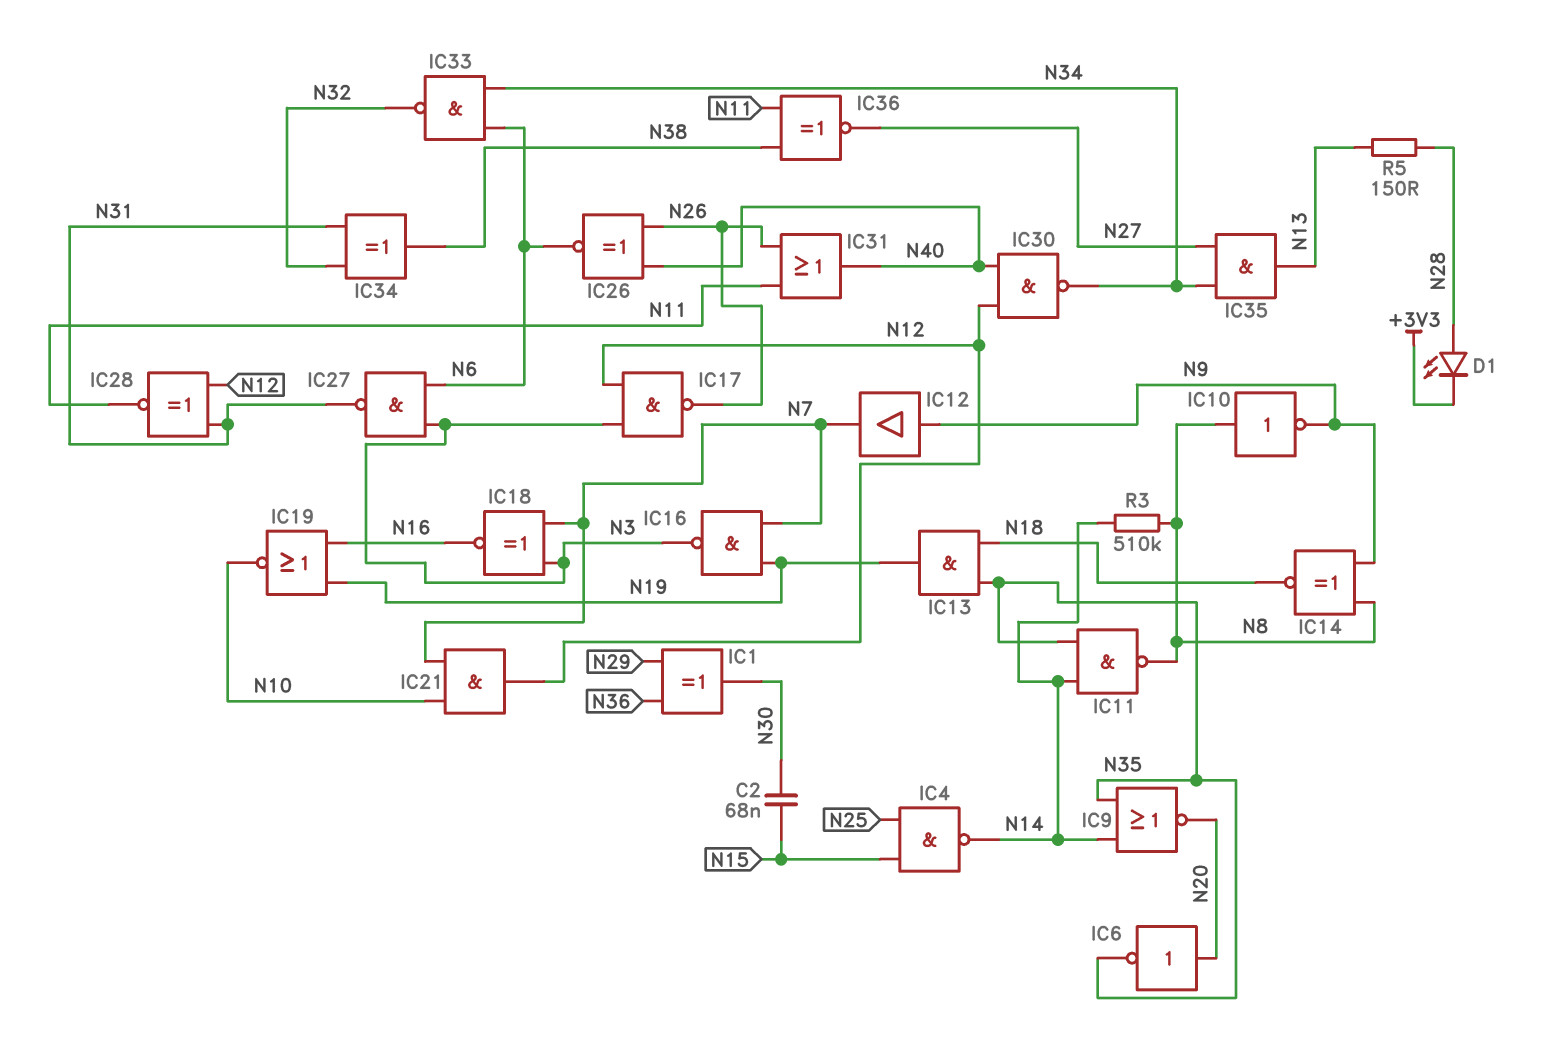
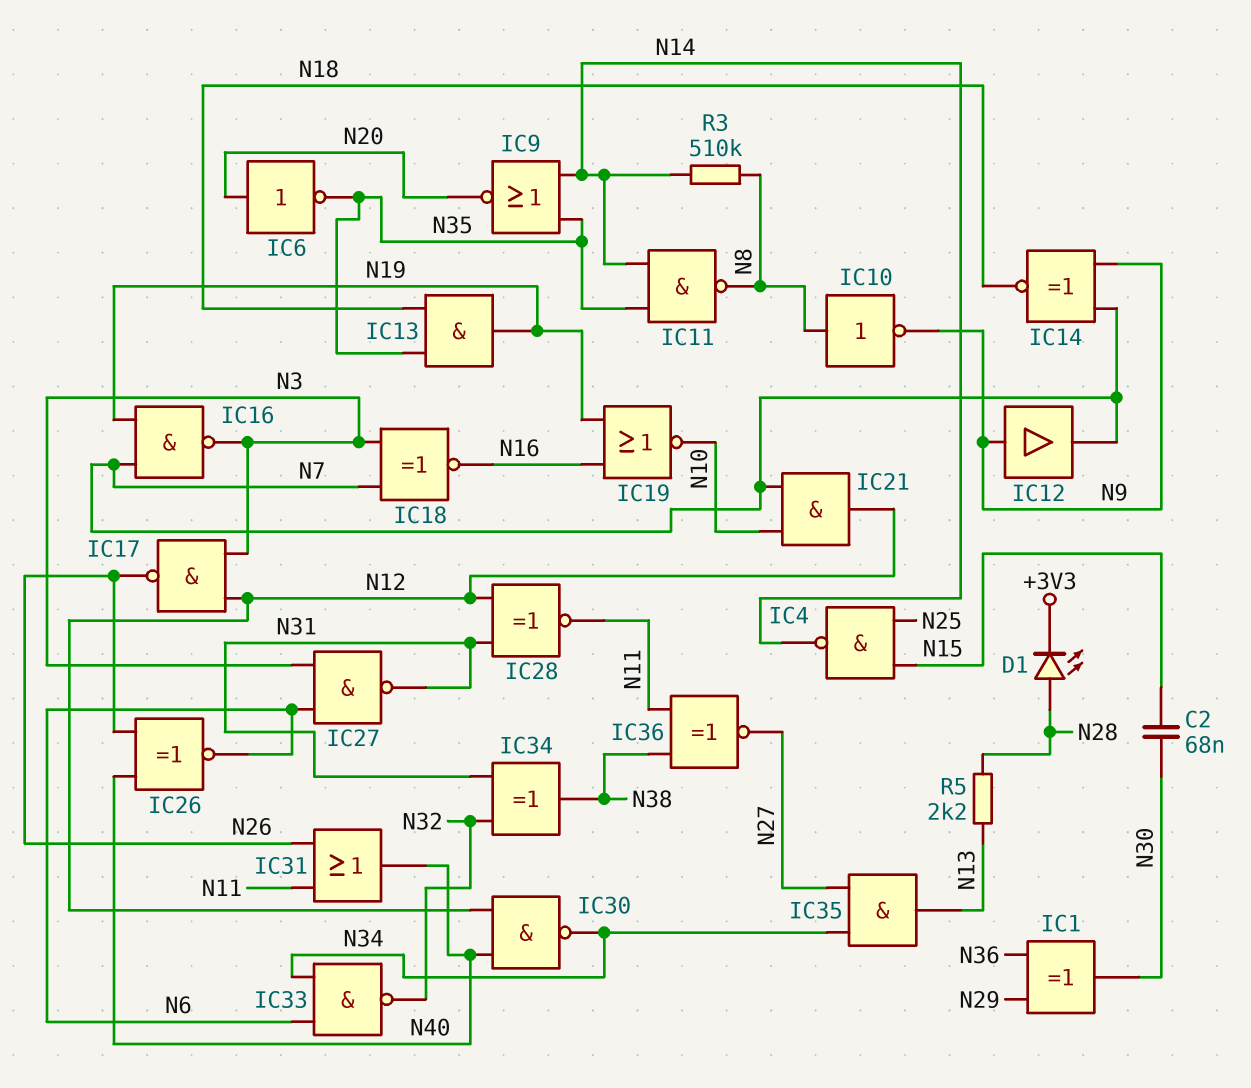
IC14: XNOR (in N8, in N9, out N18) -> XNOR (in N7, in N9, out N18)
R5: 150 (N13, N28) -> 2.2k (N13, N28)

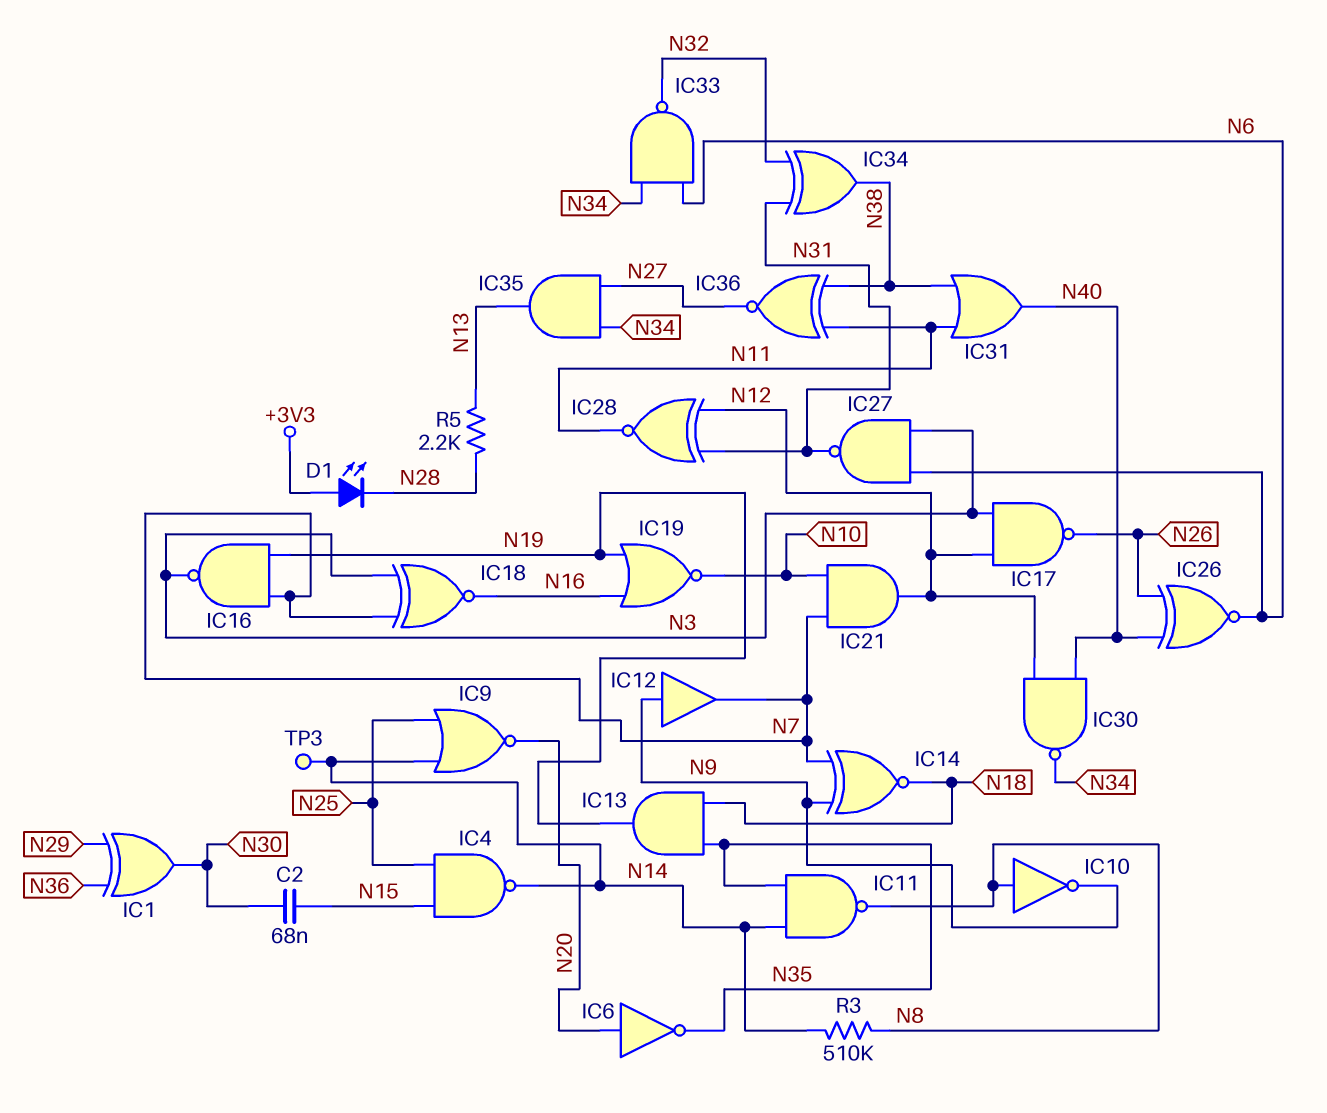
D1: LED (A N28, K +3V3) -> LED (A +3V3, K N28)
IC9: NOR (in N14, in N35, out N20) -> NOR (in N14, in N25, out N20)
IC31: OR (in N11, in N26, out N40) -> OR (in N11, in N38, out N40)
TP3: none -> test point (N14)

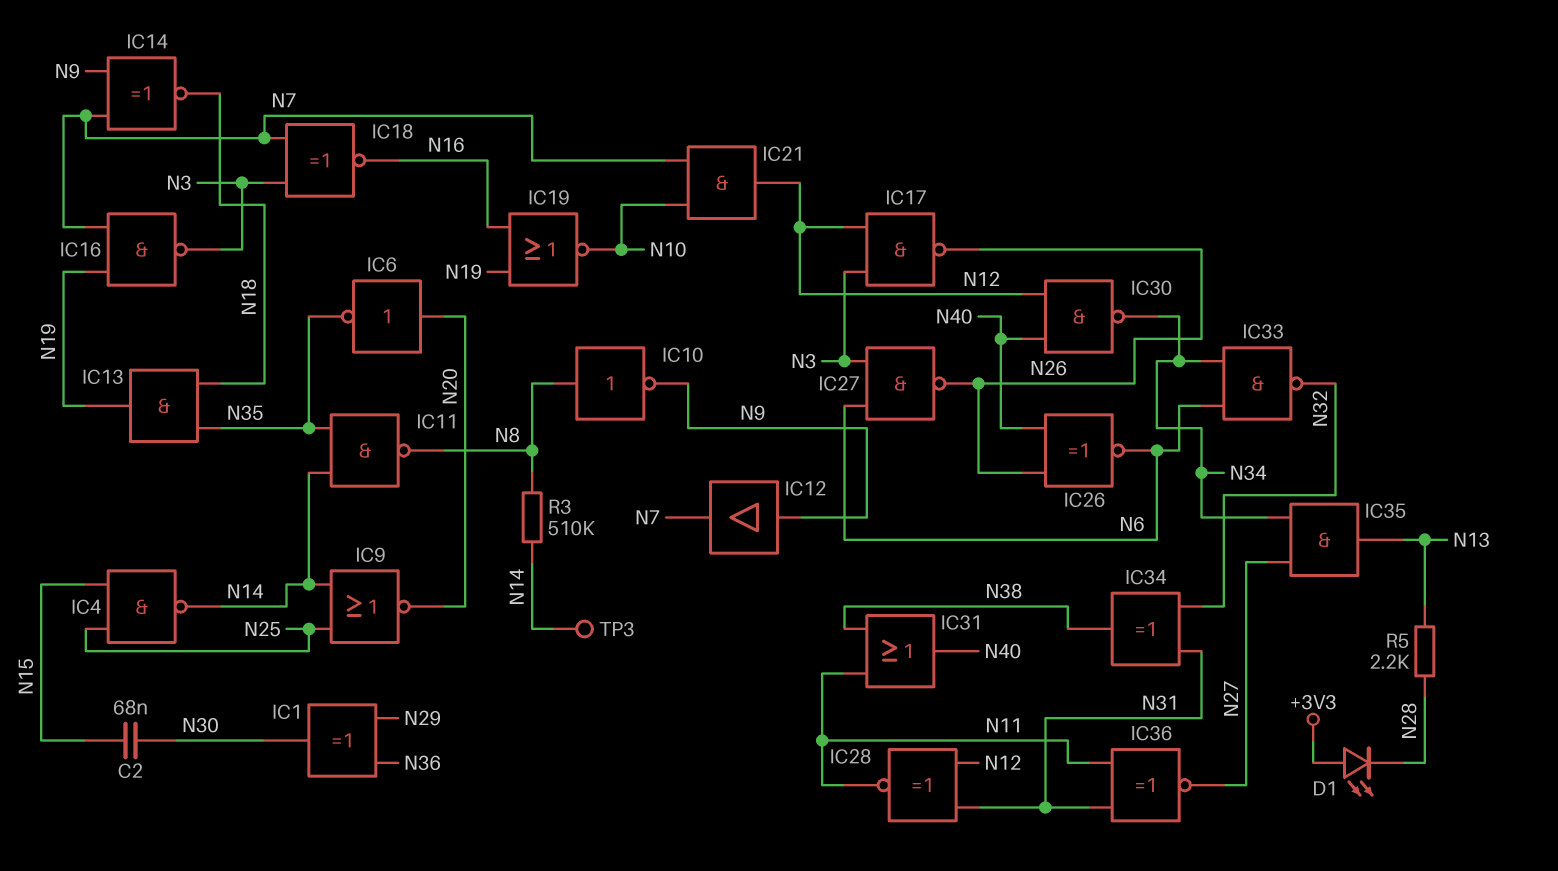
IC27: NAND (in N3, in N6, out N31) -> NAND (in N3, in N6, out N26)
IC36: XNOR (in N11, in N38, out N27) -> XNOR (in N11, in N31, out N27)

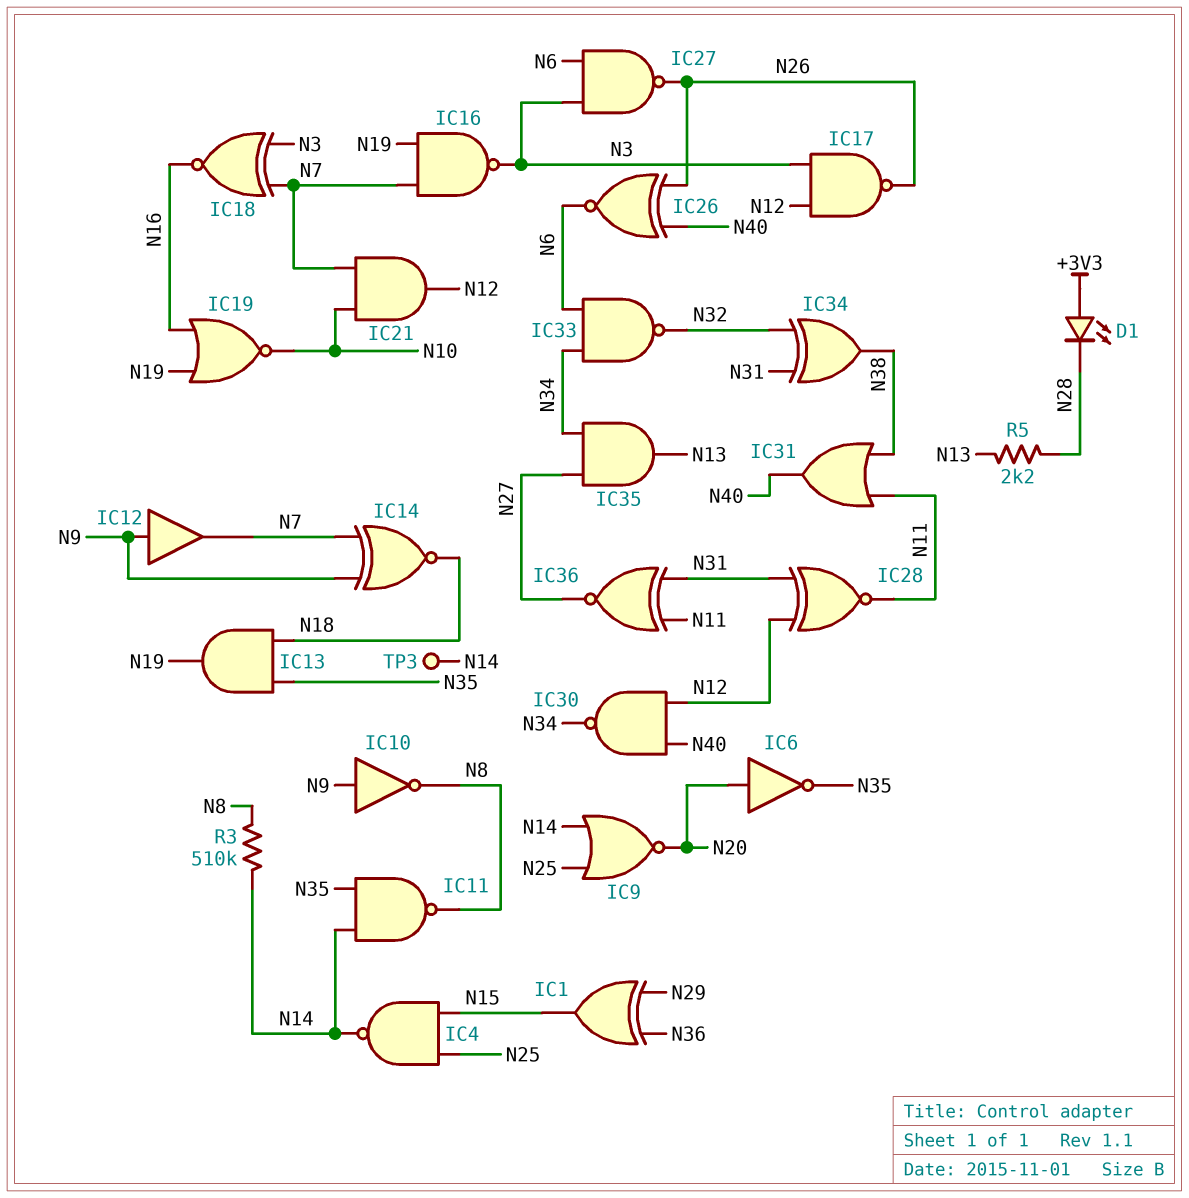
C2: 68nF (N15, N30) -> none
IC1: XOR (in N29, in N36, out N30) -> XOR (in N29, in N36, out N15)
IC10: NOT (in N8, out N9) -> NOT (in N9, out N8)

